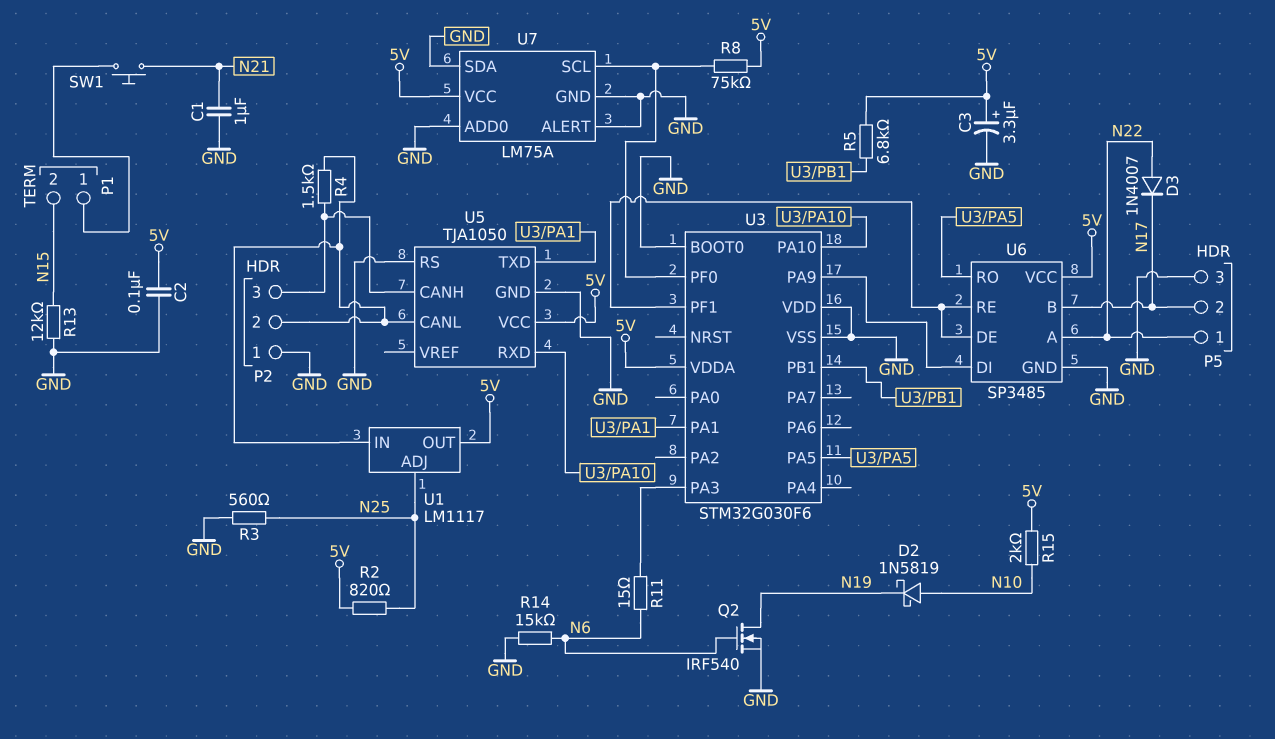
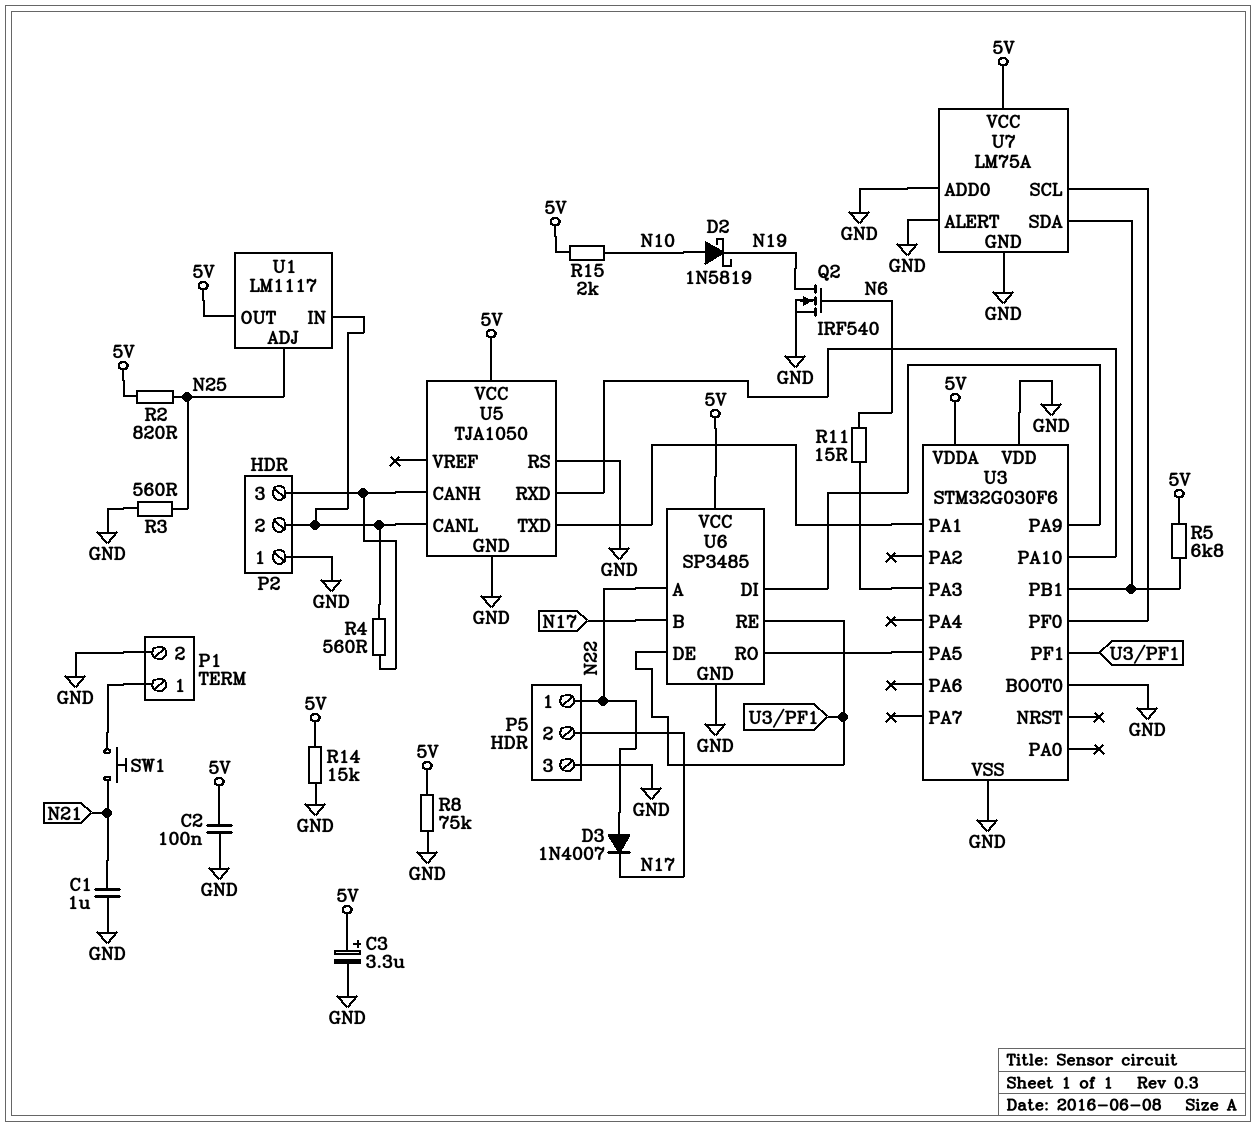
P1 pin 2: N15 -> GND
R4: 1.5k (P2/2, P2/3) -> 560 (P2/2, P2/3)
R8: 75k (5V, U3/PF0) -> 75k (5V, GND)
R13: 12k (GND, N15) -> none
R14: 15k (GND, N6) -> 15k (5V, GND)
U7 pin SDA: GND -> U3/PB1

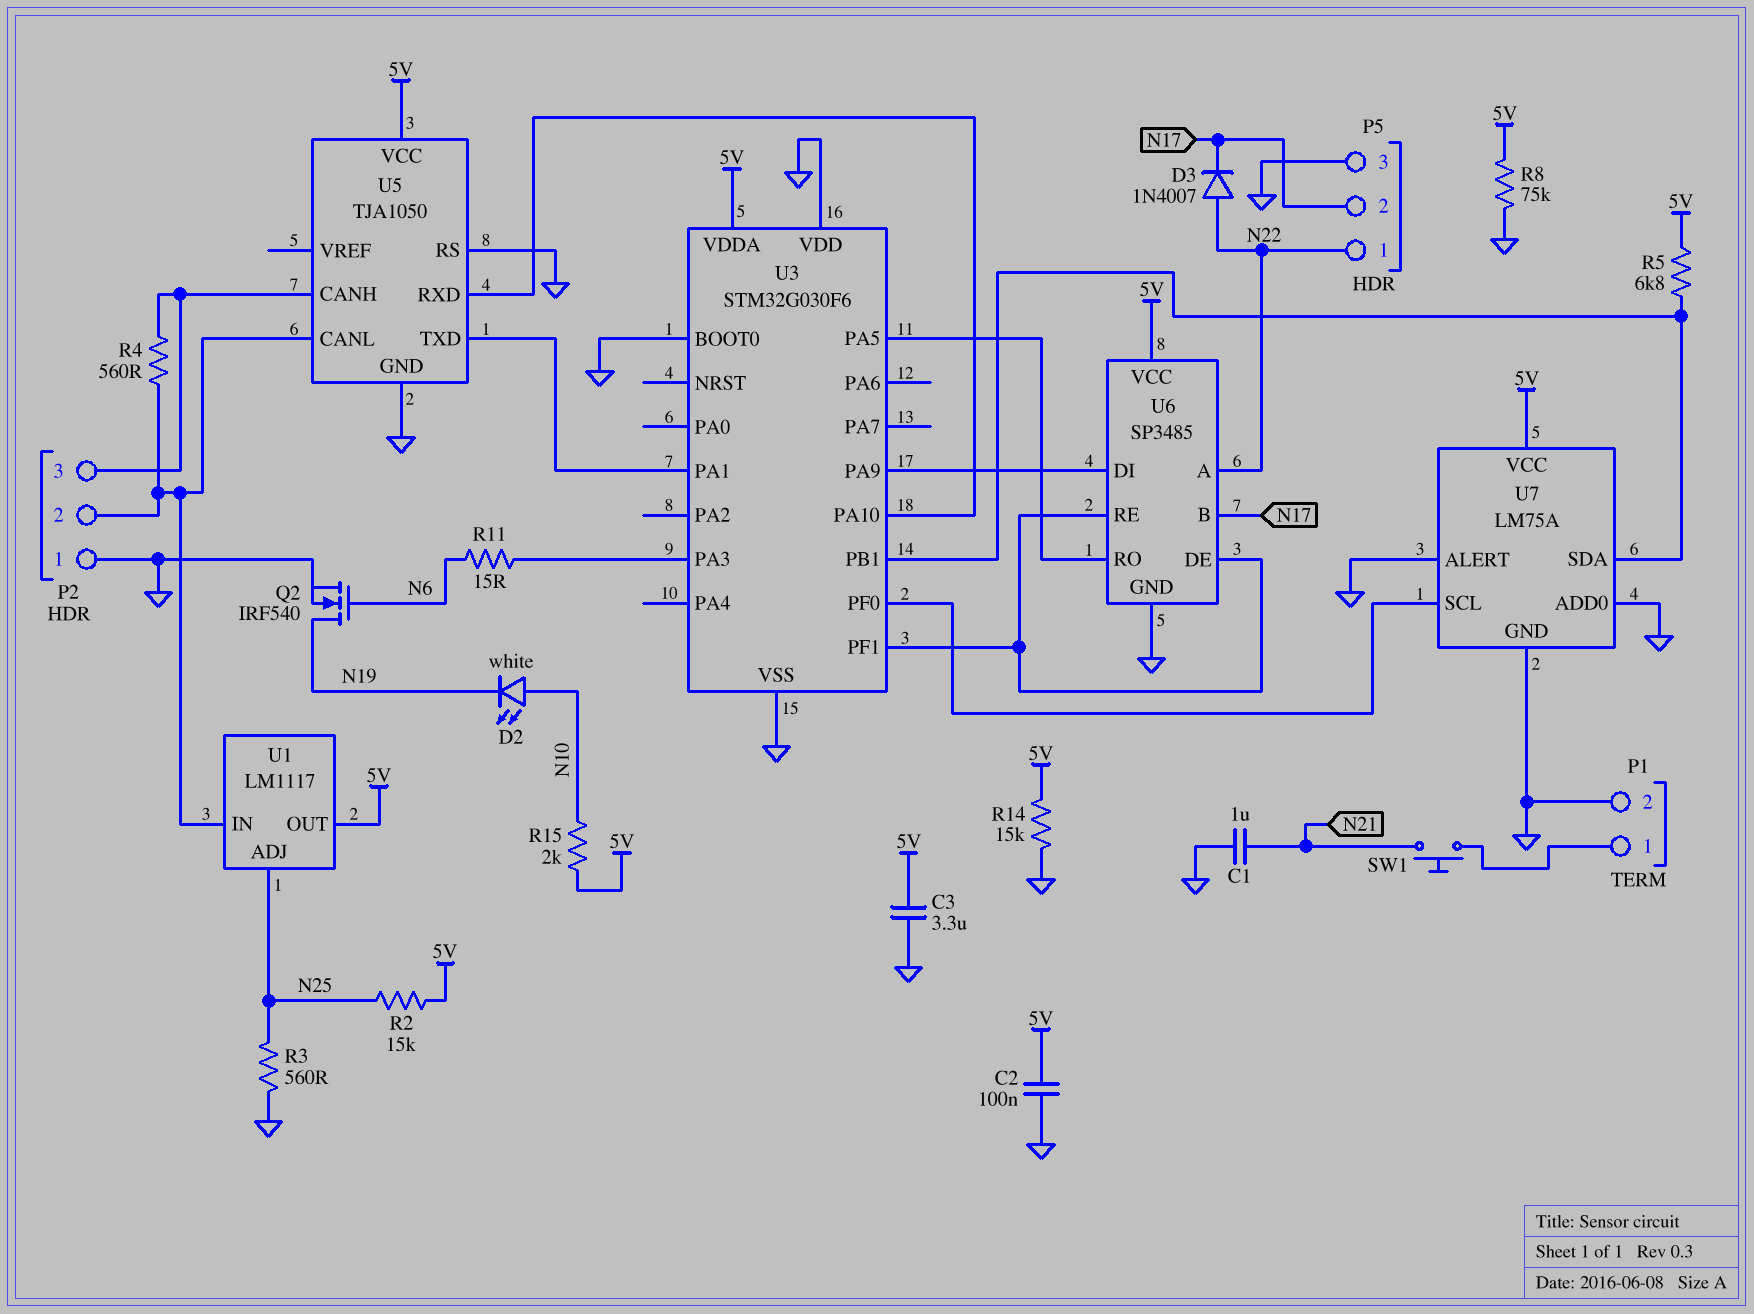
C3: 3.3uF (plus 5V, minus GND) -> 3.3uF (5V, GND)
D2: schottky 1N5819 (A N10, K N19) -> LED white (A N10, K N19)
R2: 820 (5V, N25) -> 15k (5V, N25)

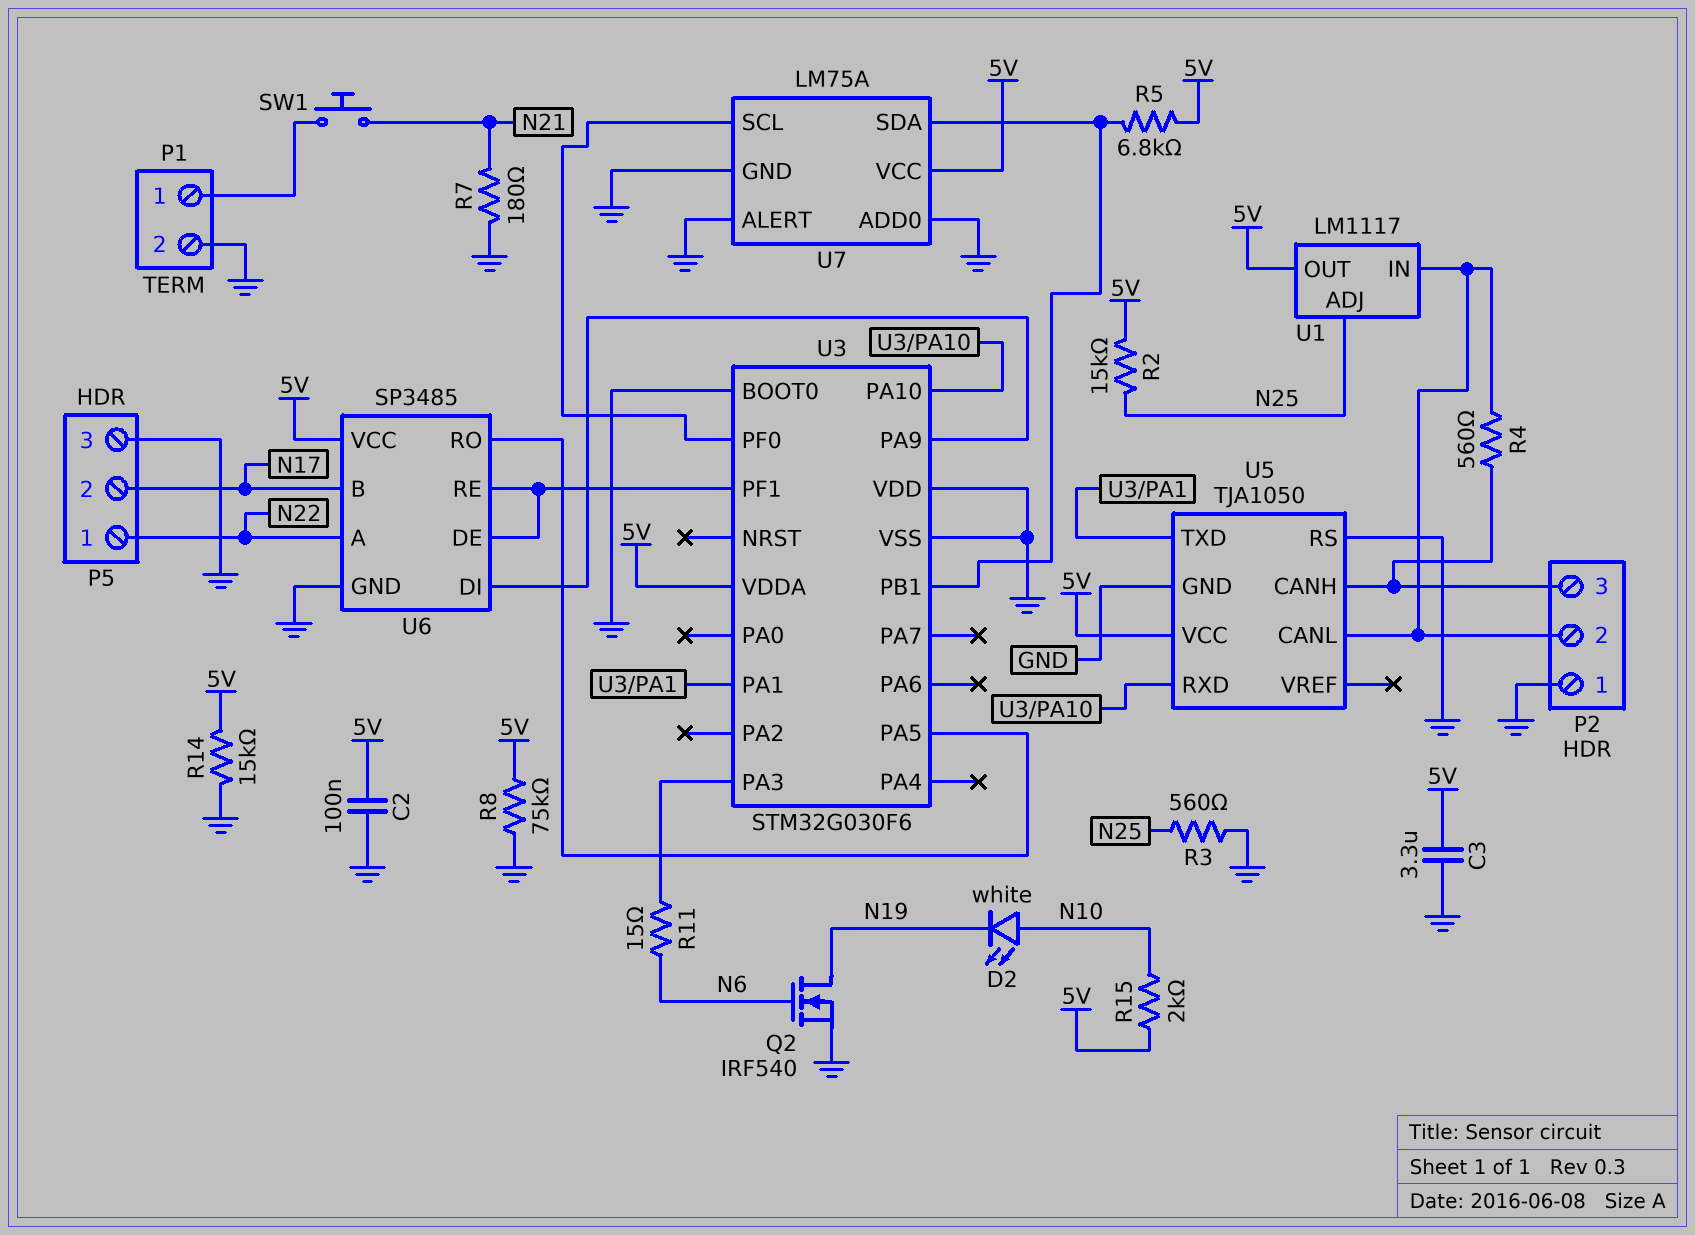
C1: 1uF (GND, N21) -> none
D3: diode 1N4007 (A N22, K N17) -> none
R7: none -> 180 (GND, N21)

